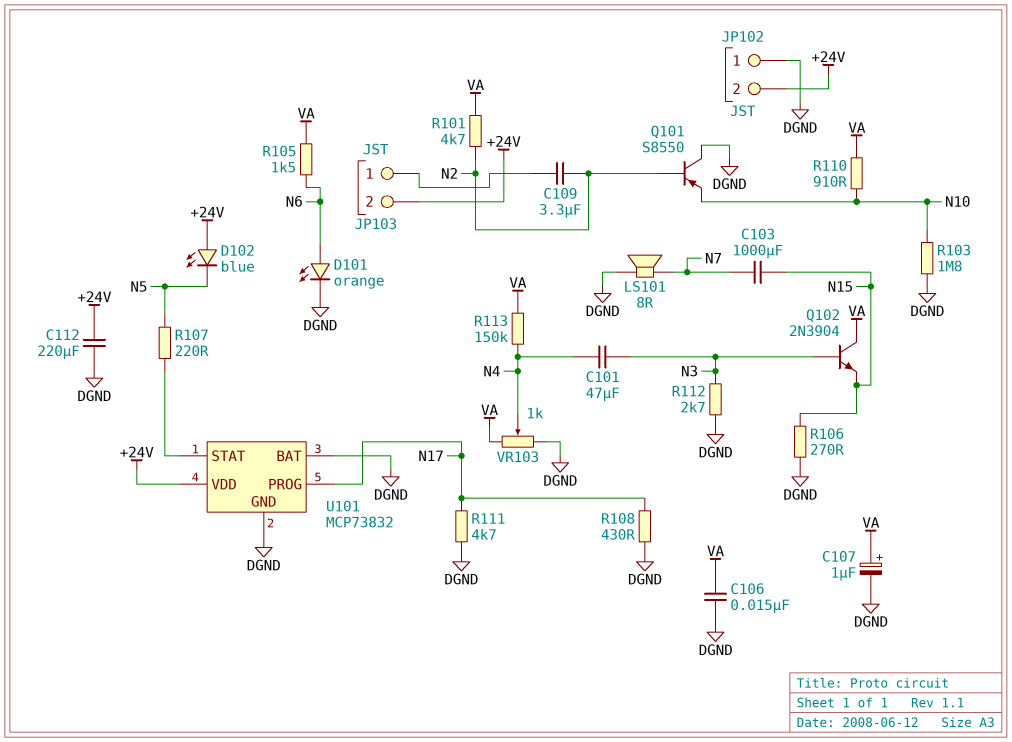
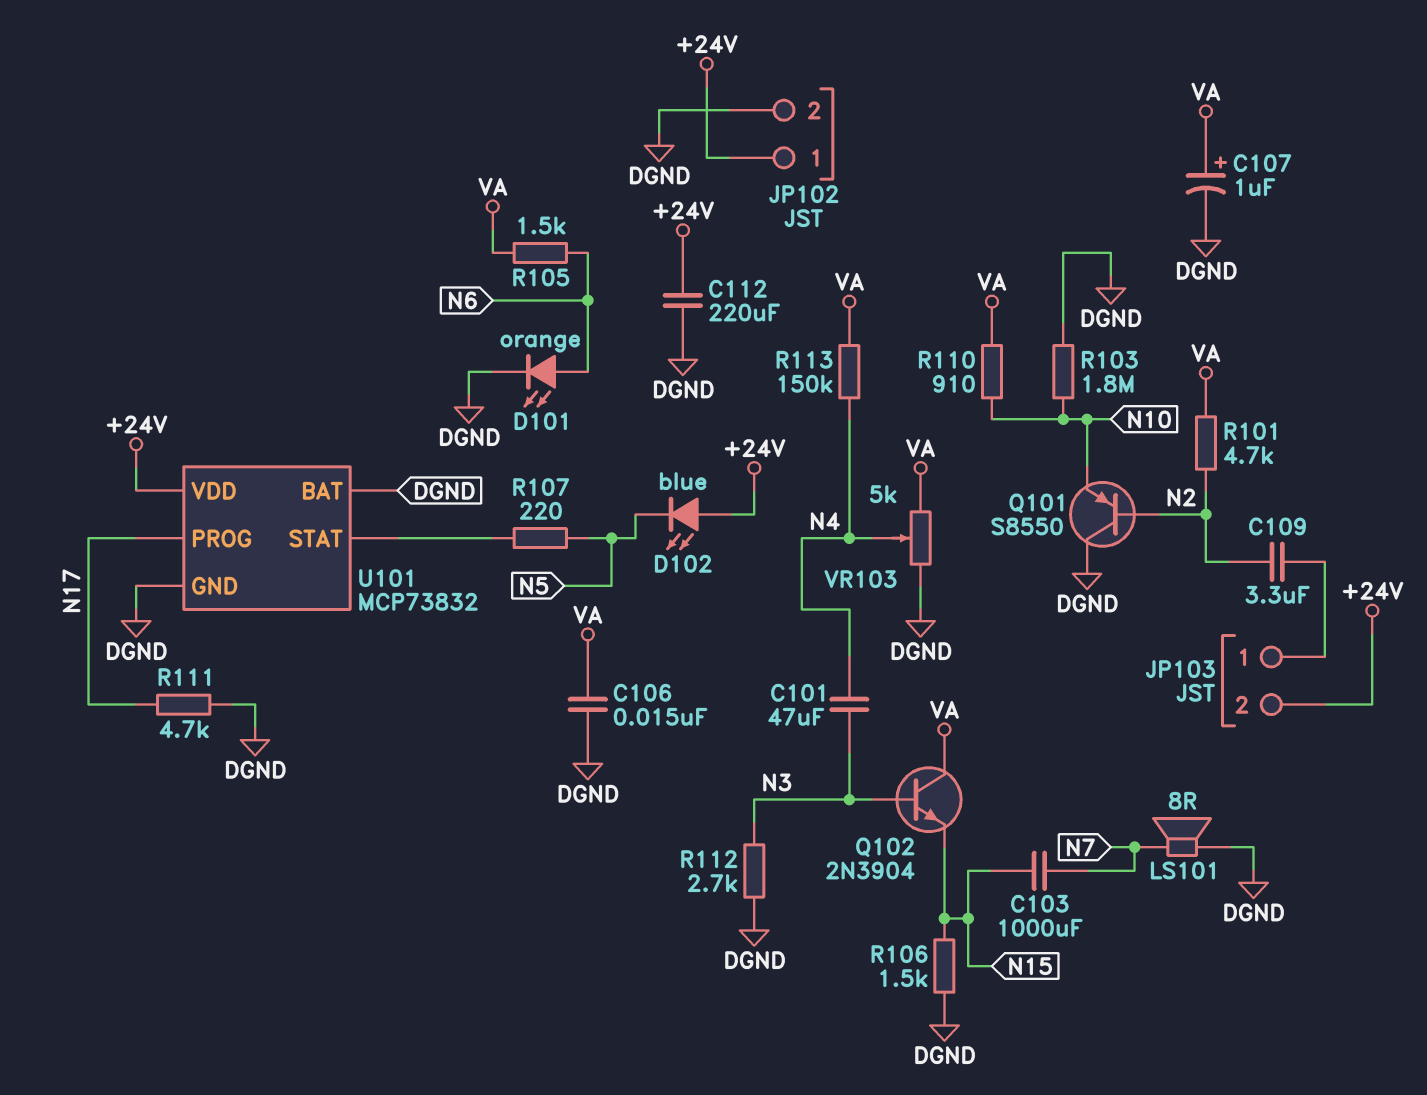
JP102 pin 1: DGND -> +24V
JP102 pin 2: +24V -> DGND
R106: 270 (DGND, N15) -> 1.5k (DGND, N15)
R108: 430 (DGND, N17) -> none
VR103: 1k (DGND, VA, wiper N4) -> 5k (DGND, VA, wiper N4)

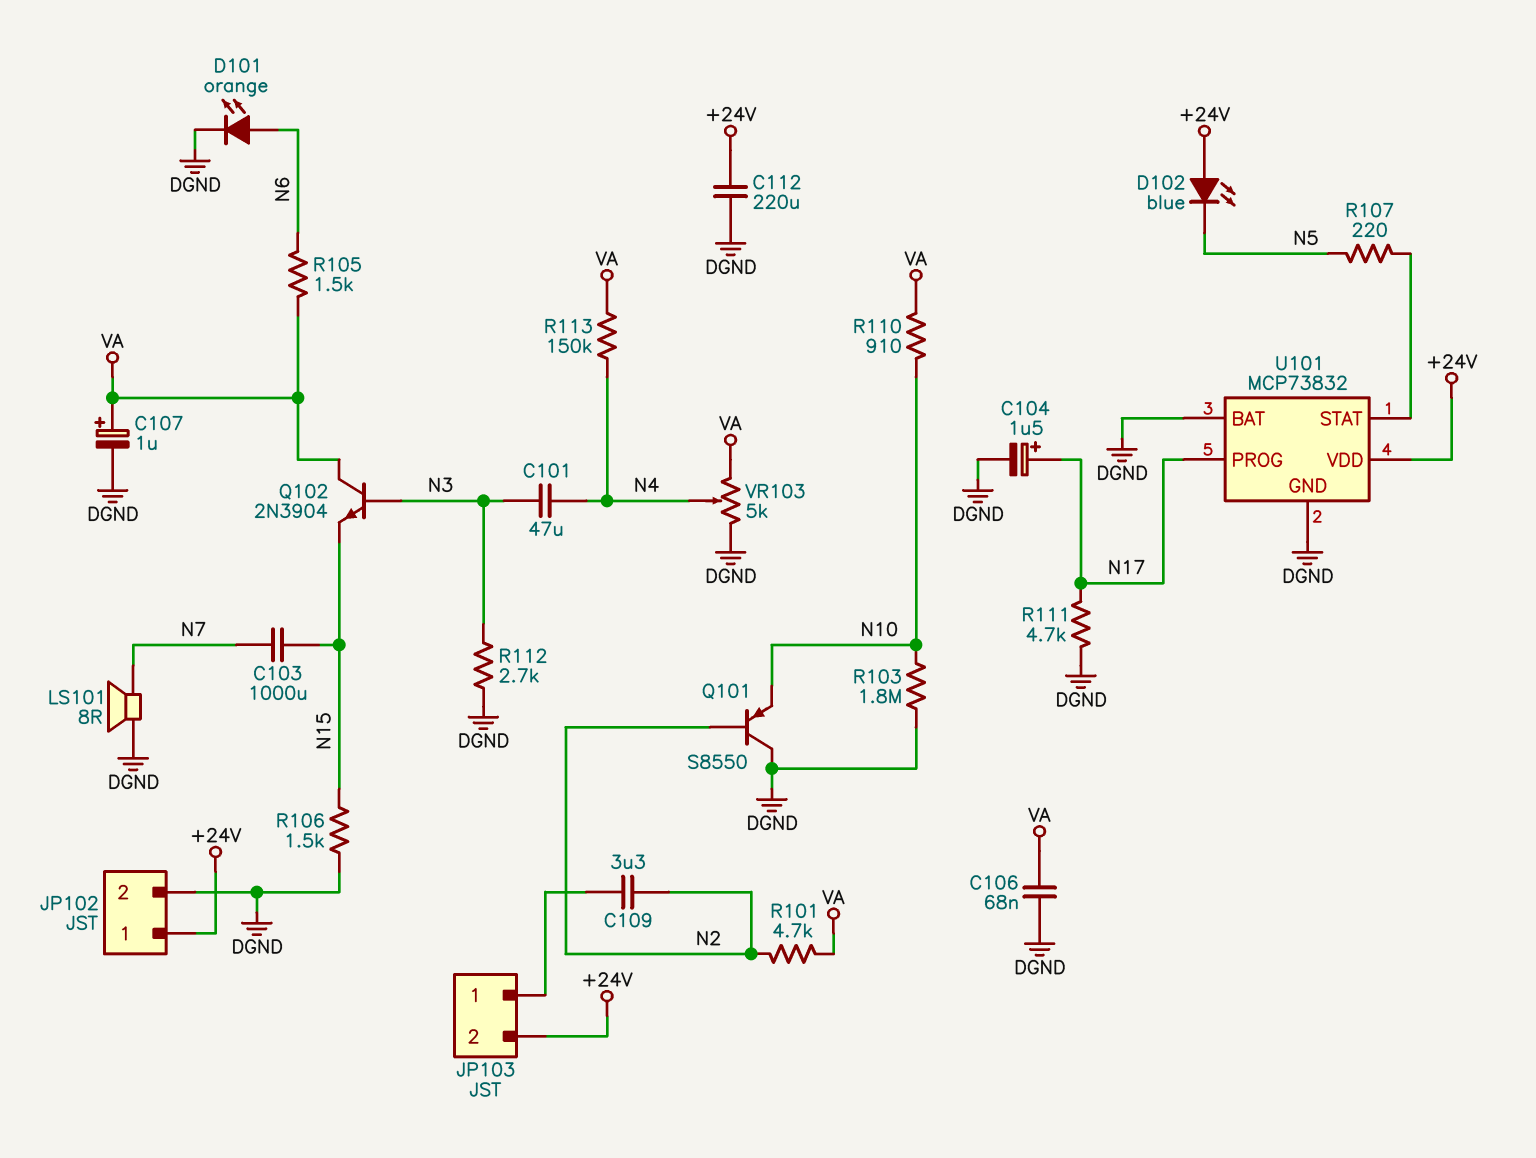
C104: none -> 1.5uF (plus N17, minus DGND)
C106: 15nF (DGND, VA) -> 68nF (DGND, VA)

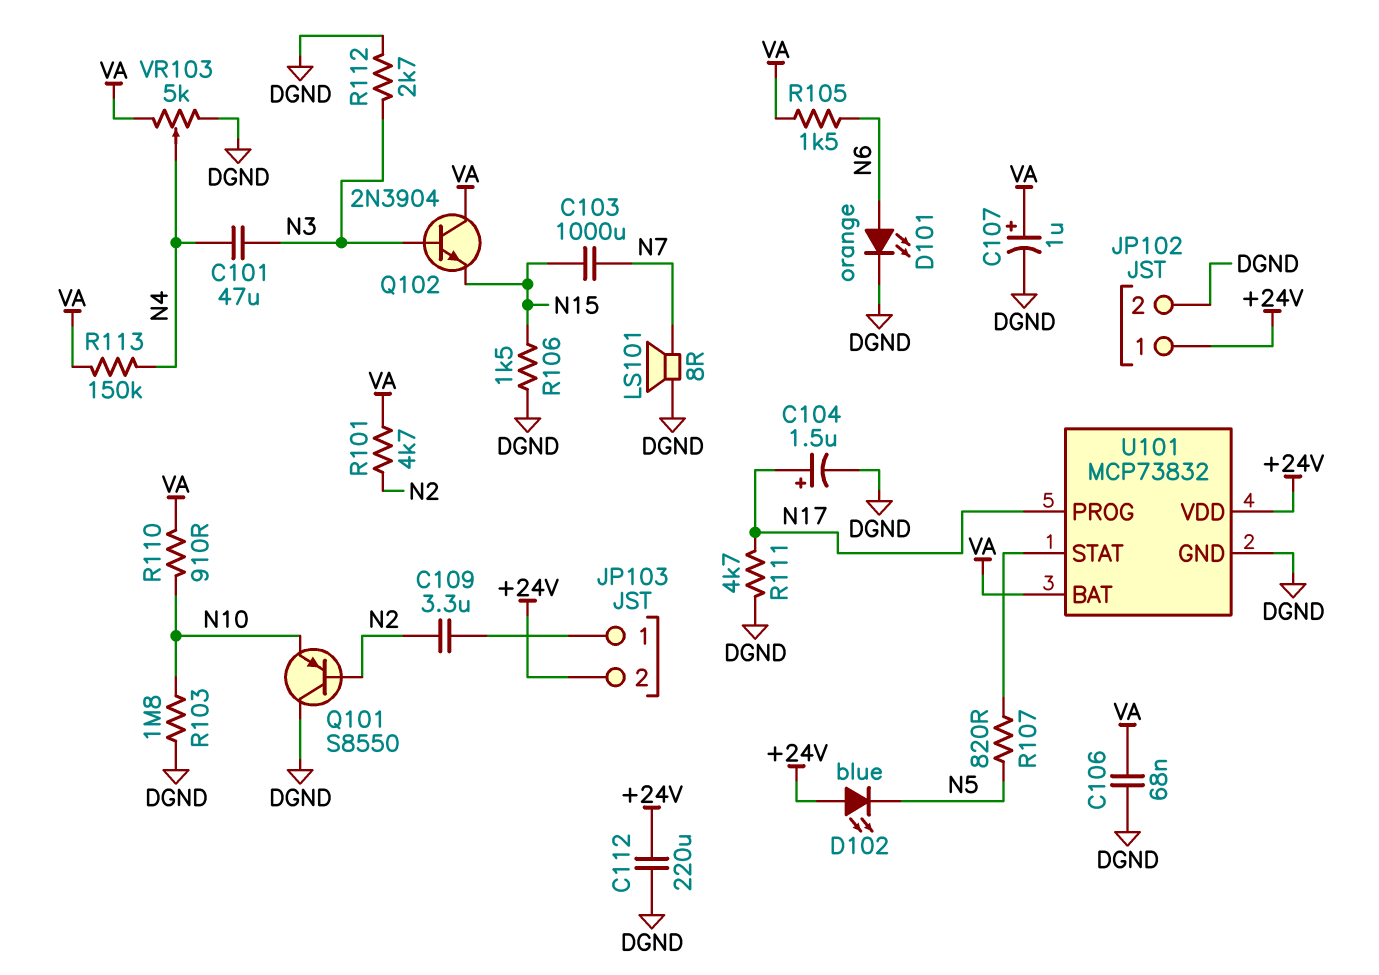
R107: 220 (N5, U101/STAT) -> 820 (N5, U101/STAT)
U101 pin BAT: DGND -> VA

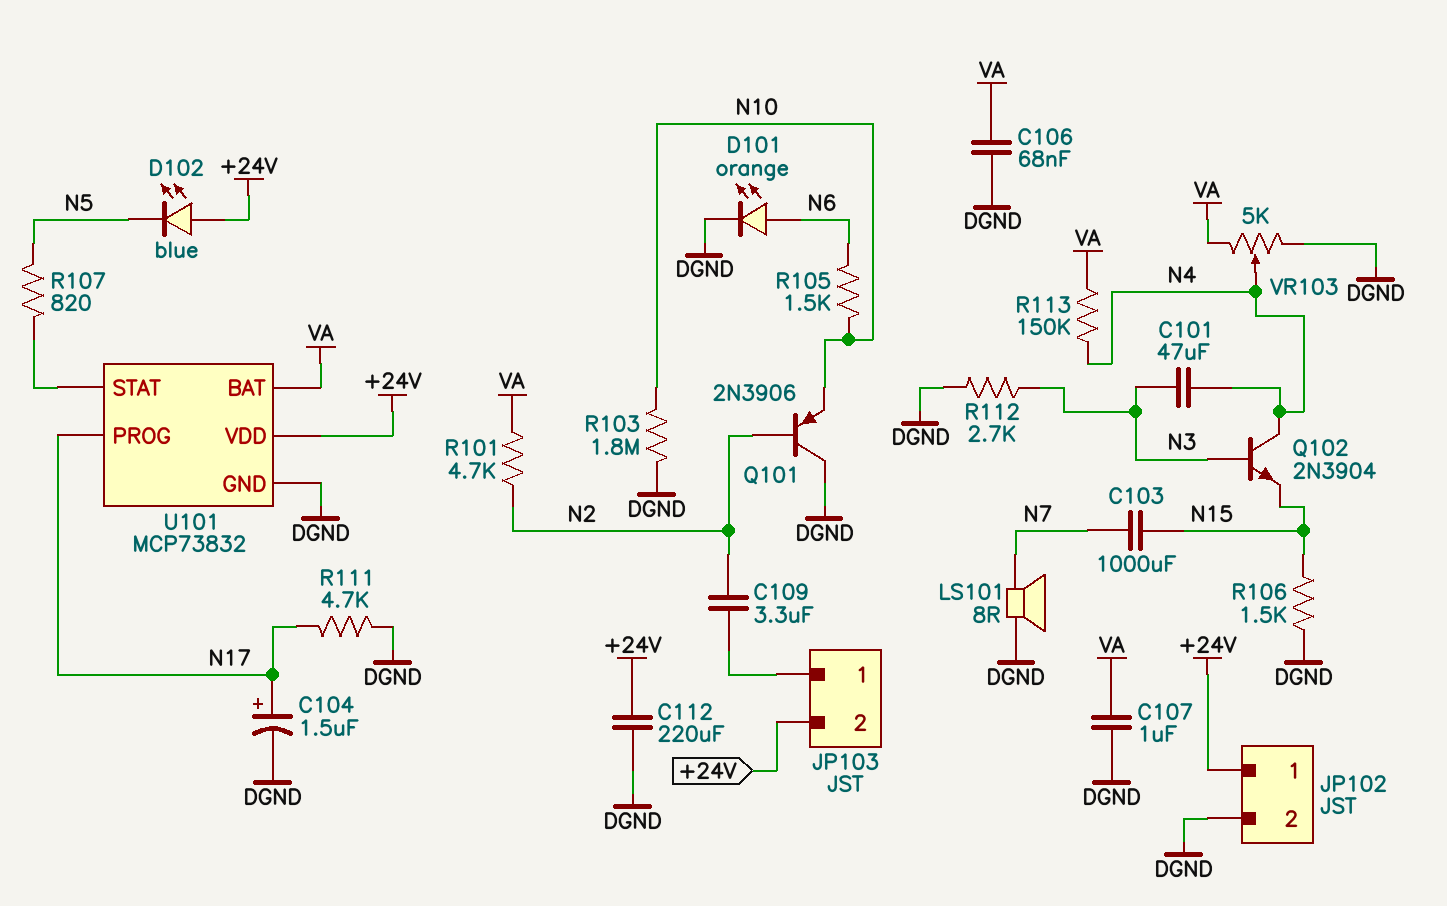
C107: 1uF (plus VA, minus DGND) -> 1uF (DGND, VA)
Q101: PNP S8550 (B N2, C DGND, E N10) -> PNP 2N3906 (B N2, C DGND, E N10)
Q102: NPN 2N3904 (B N3, C VA, E N15) -> NPN 2N3904 (B N3, C N4, E N15)
R105: 1.5k (N6, VA) -> 1.5k (N6, N10)
R110: 910 (N10, VA) -> none

